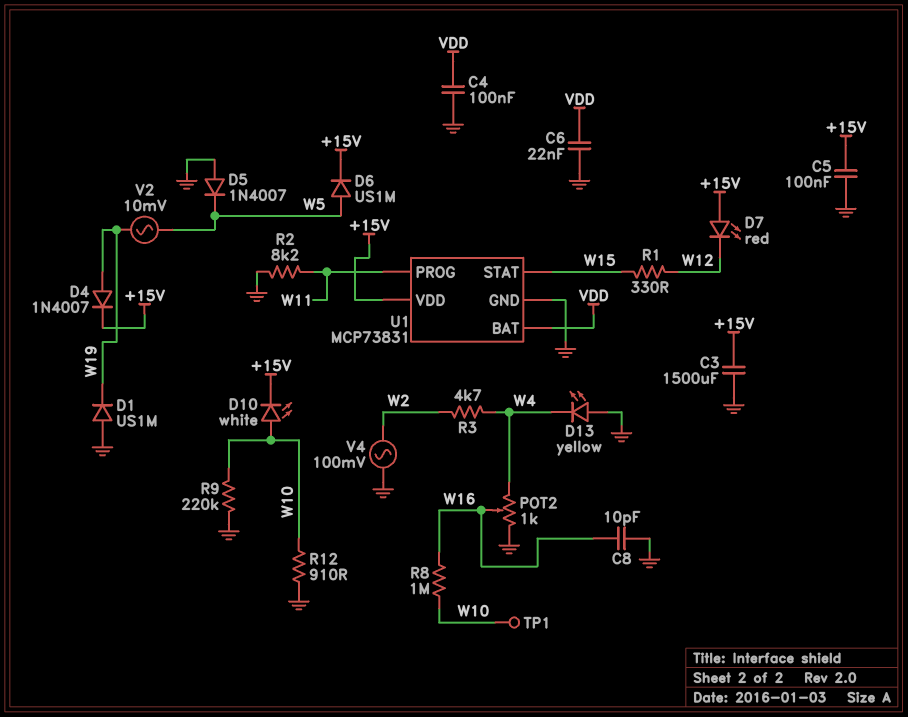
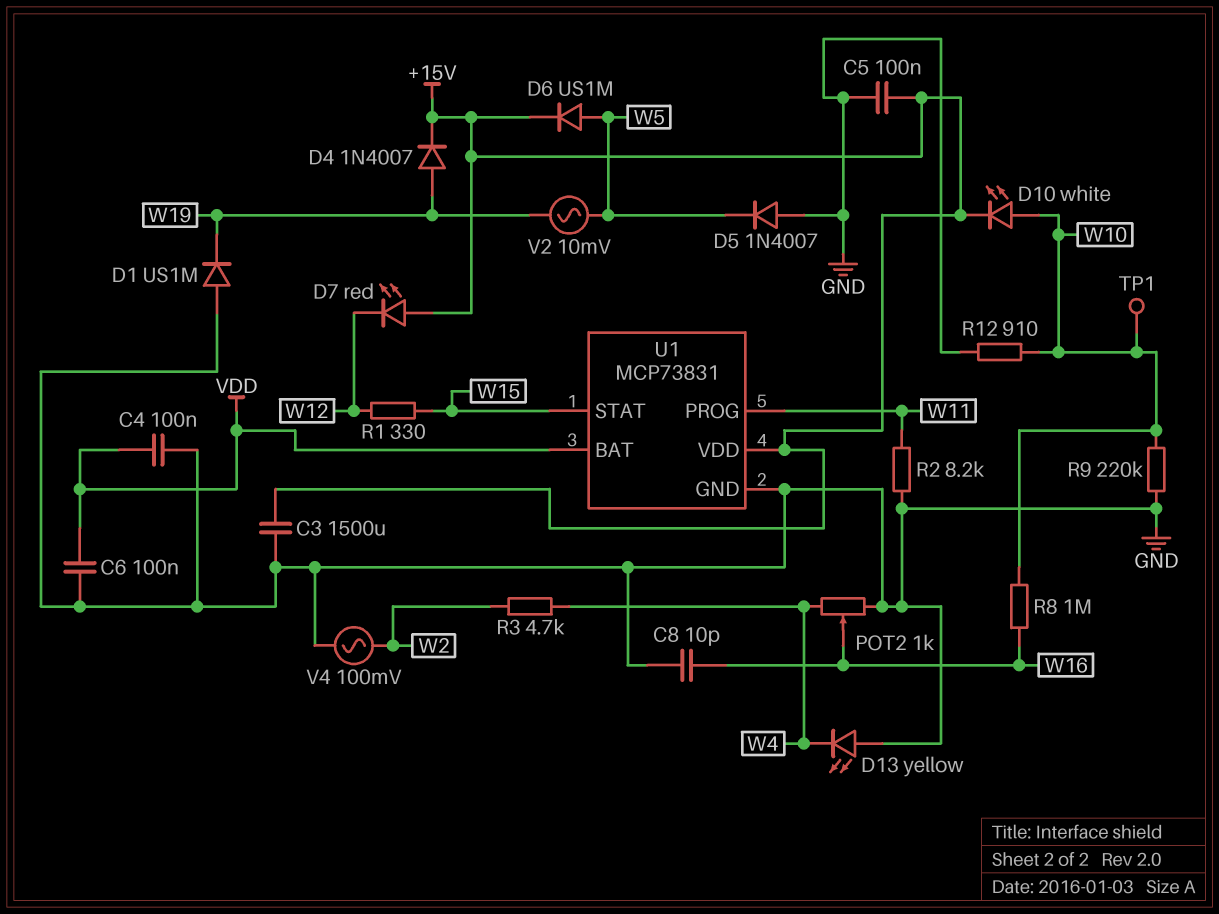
C6: 22nF (GND, VDD) -> 100nF (GND, VDD)

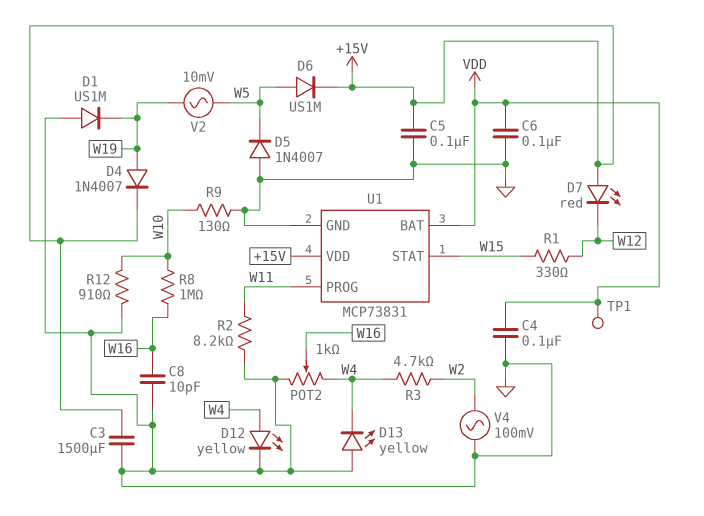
D10: LED white (A W10, K +15V) -> none
D12: none -> LED yellow (A W4, K GND)
R9: 220k (GND, W10) -> 130 (GND, W10)
TP1: test point (W10) -> test point (VDD)

